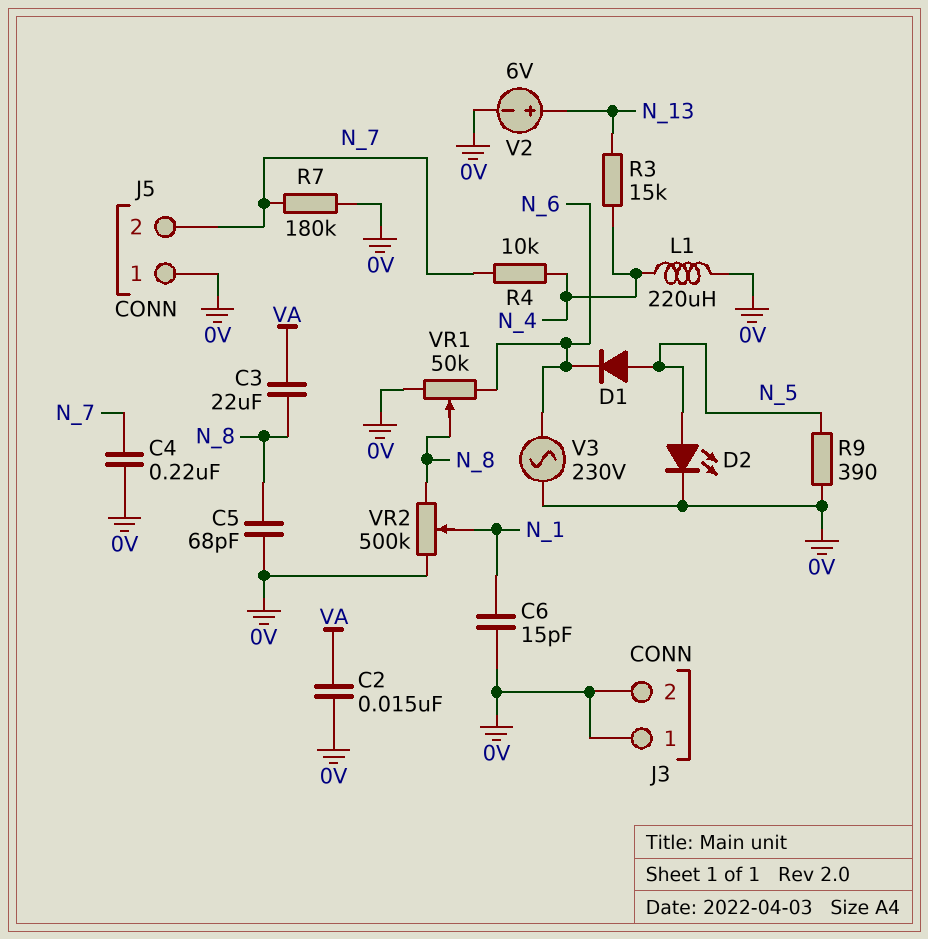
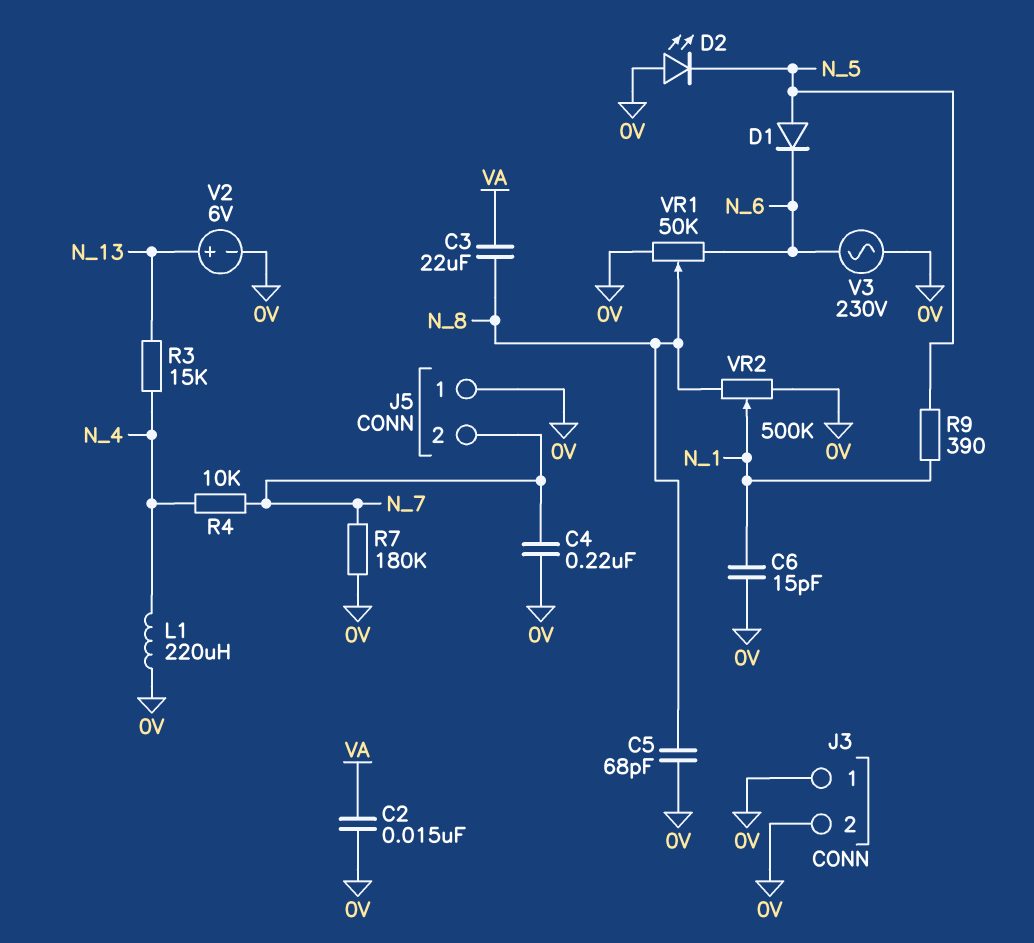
D2: LED (A N_5, K 0V) -> LED (A 0V, K N_5)
R9: 390 (0V, N_5) -> 390 (N_1, N_5)

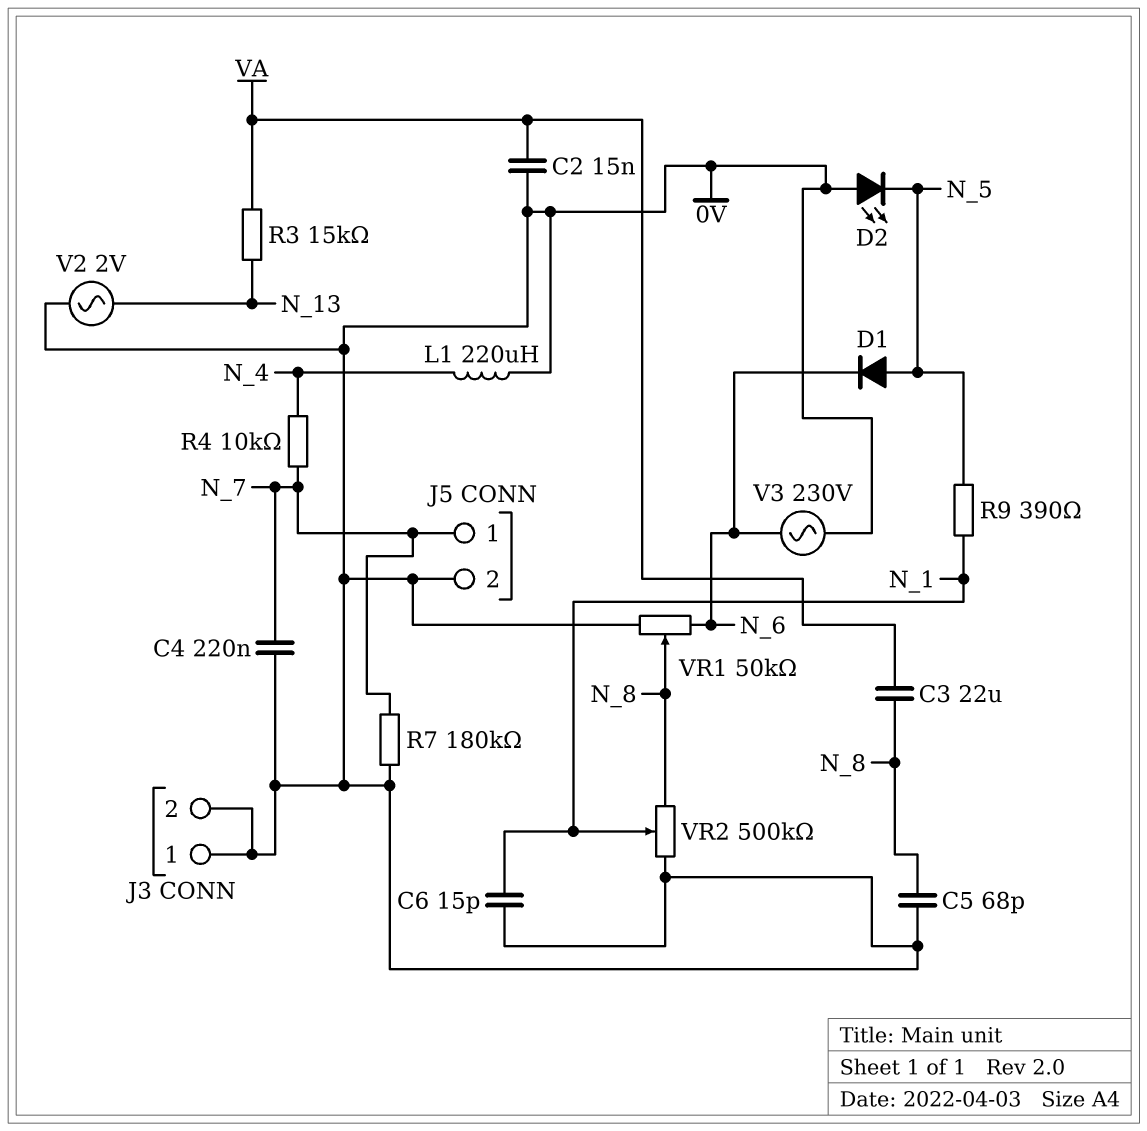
J5 pin 1: 0V -> N_7
J5 pin 2: N_7 -> 0V
R3: 15k (N_4, N_13) -> 15k (N_13, VA)
V2: 6V (plus N_13, minus 0V) -> AC 2V (0V, N_13)

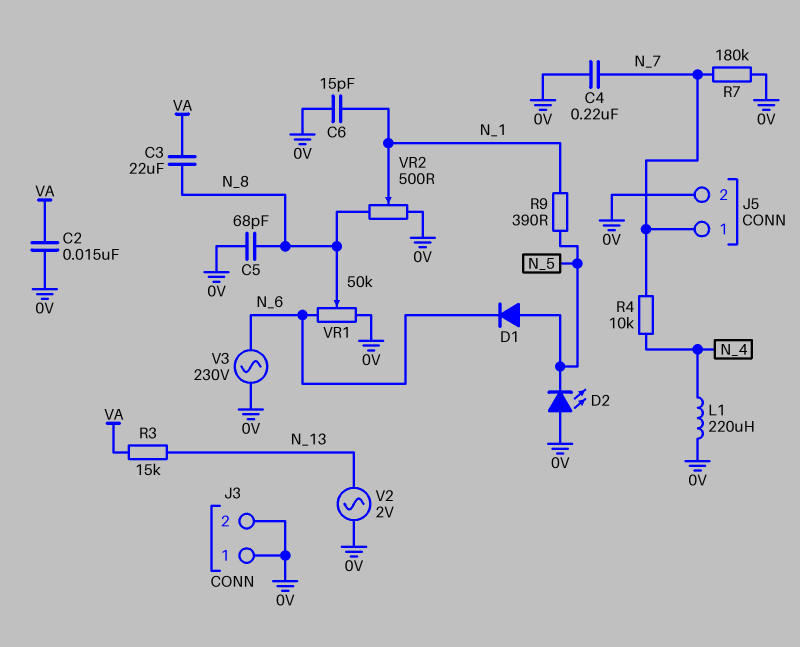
VR2: 500k (0V, N_8, wiper N_1) -> 500 (0V, N_8, wiper N_1)

